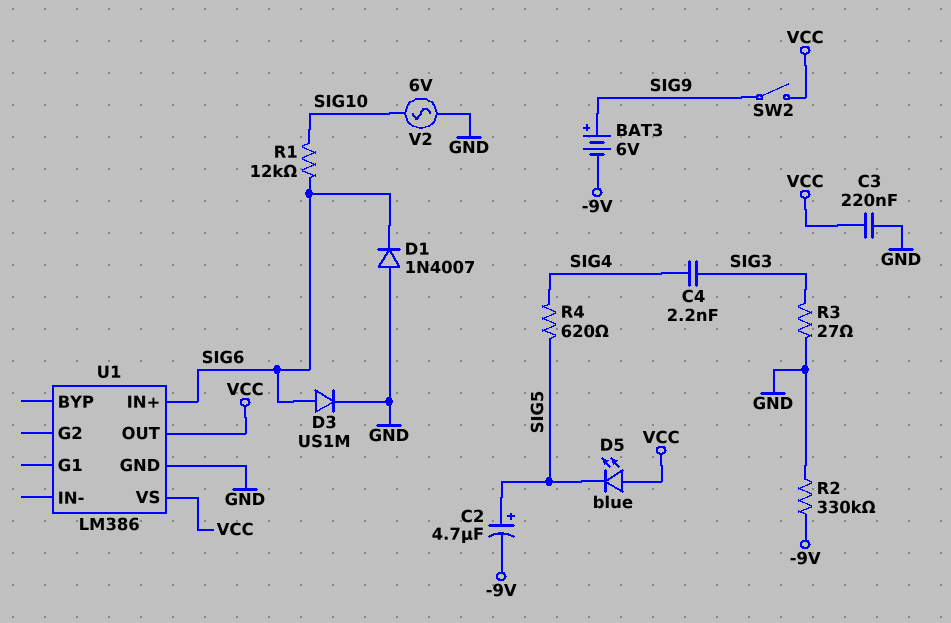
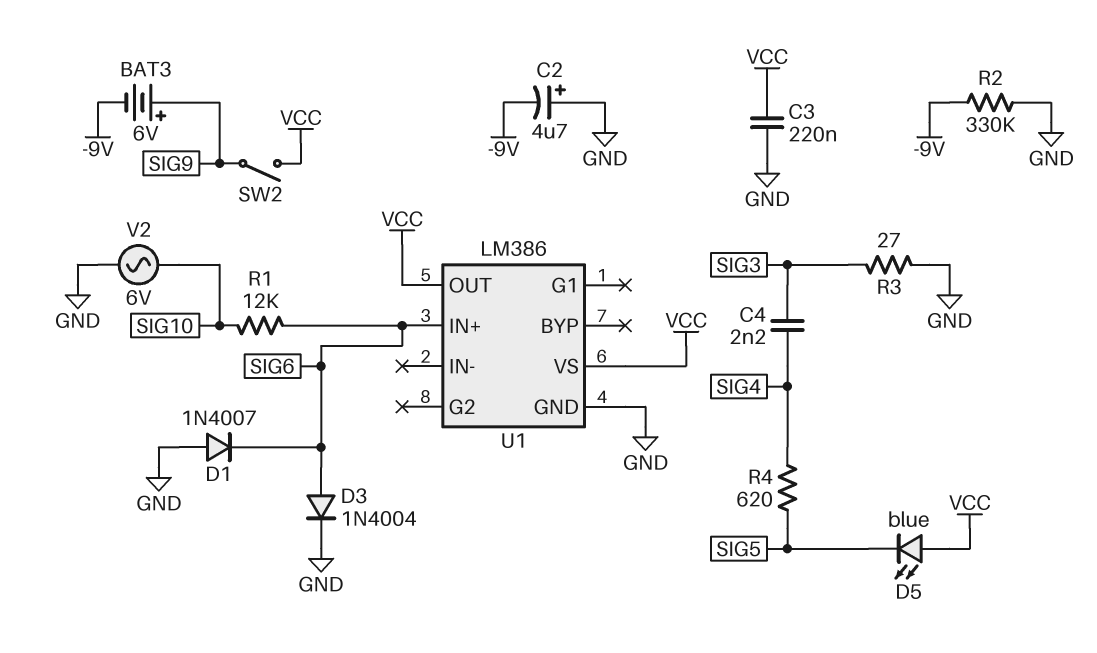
C2: 4.7uF (plus SIG5, minus -9V) -> 4.7uF (plus GND, minus -9V)
D3: diode US1M (A SIG6, K GND) -> diode 1N4004 (A SIG6, K GND)

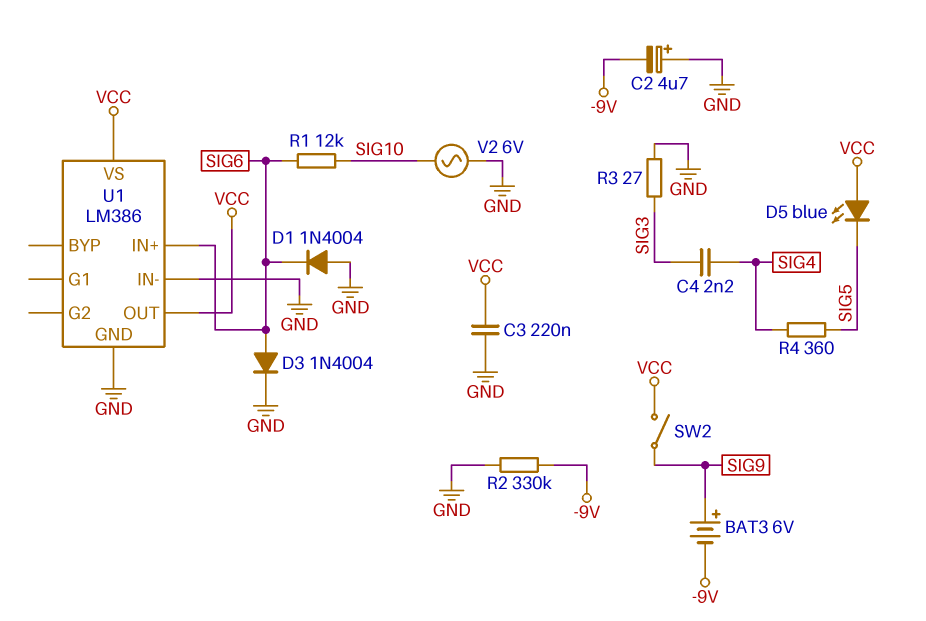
D1: diode 1N4007 (A GND, K SIG6) -> diode 1N4004 (A GND, K SIG6)
R4: 620 (SIG4, SIG5) -> 360 (SIG4, SIG5)
U1 pin IN-: none -> GND

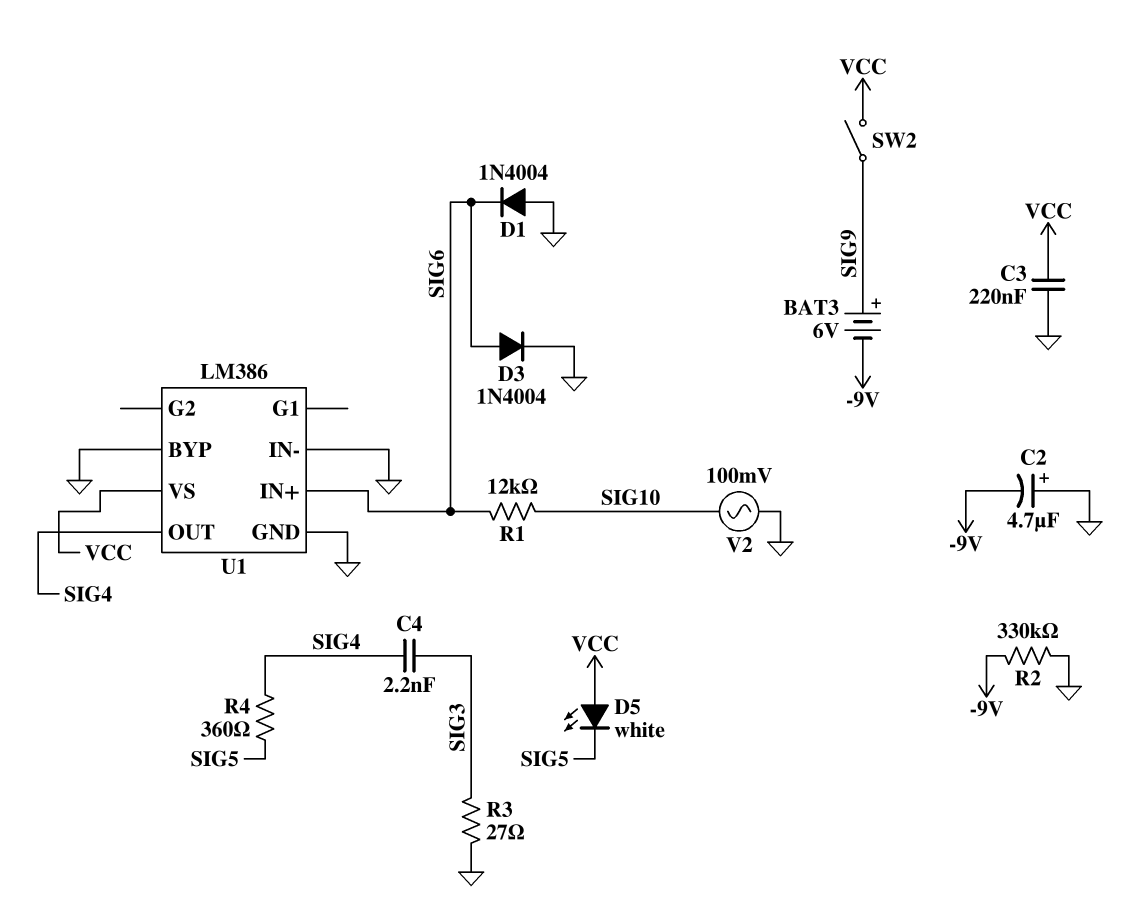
D5: LED blue (A VCC, K SIG5) -> LED white (A VCC, K SIG5)
U1 pin BYP: none -> GND
U1 pin OUT: VCC -> SIG4
V2: AC 6V (GND, SIG10) -> AC 100mV (GND, SIG10)

